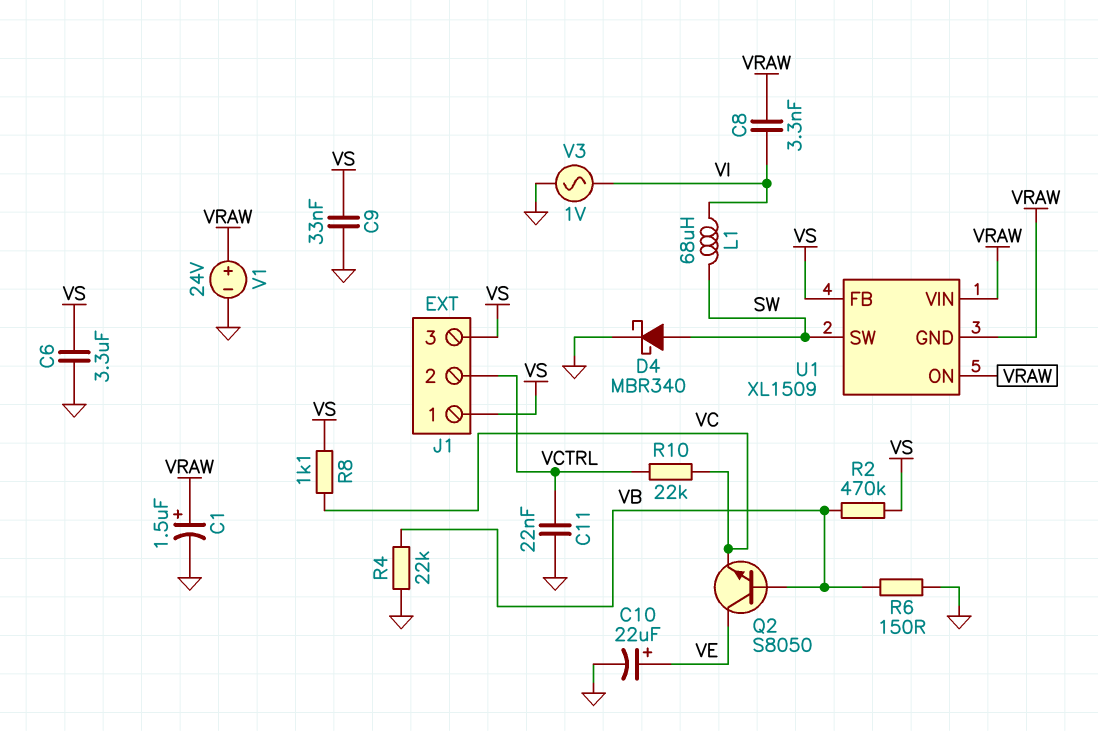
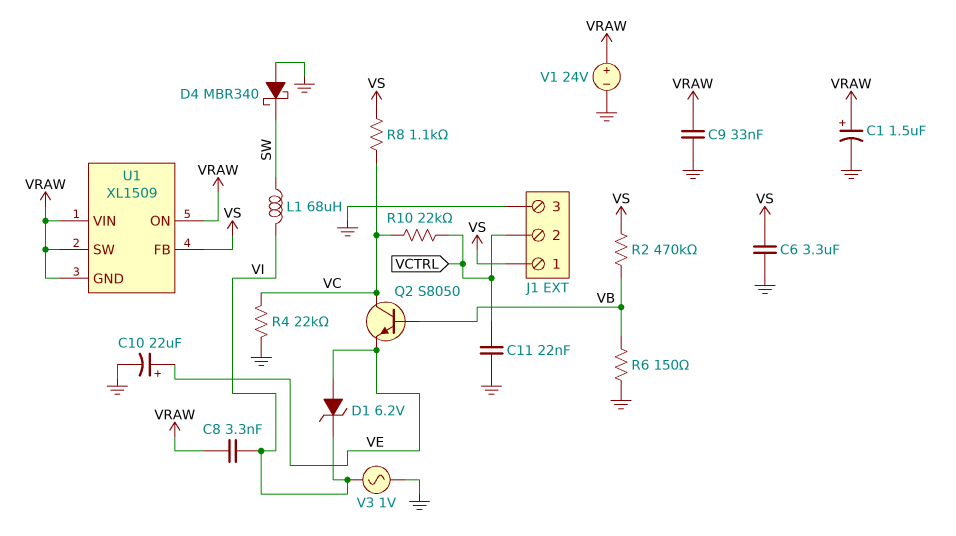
C9: 33nF (GND, VS) -> 33nF (GND, VRAW)
D1: none -> zener 6.2V (A VE, K VI)
D4: schottky MBR340 (A SW, K GND) -> schottky MBR340 (A GND, K SW)
J1 pin 3: VS -> GND
Q2: NPN S8050 (B VB, C VE, E VC) -> NPN S8050 (B VB, C VC, E VE)
R4: 22k (GND, VB) -> 22k (GND, VC)
U1 pin SW: SW -> VRAW

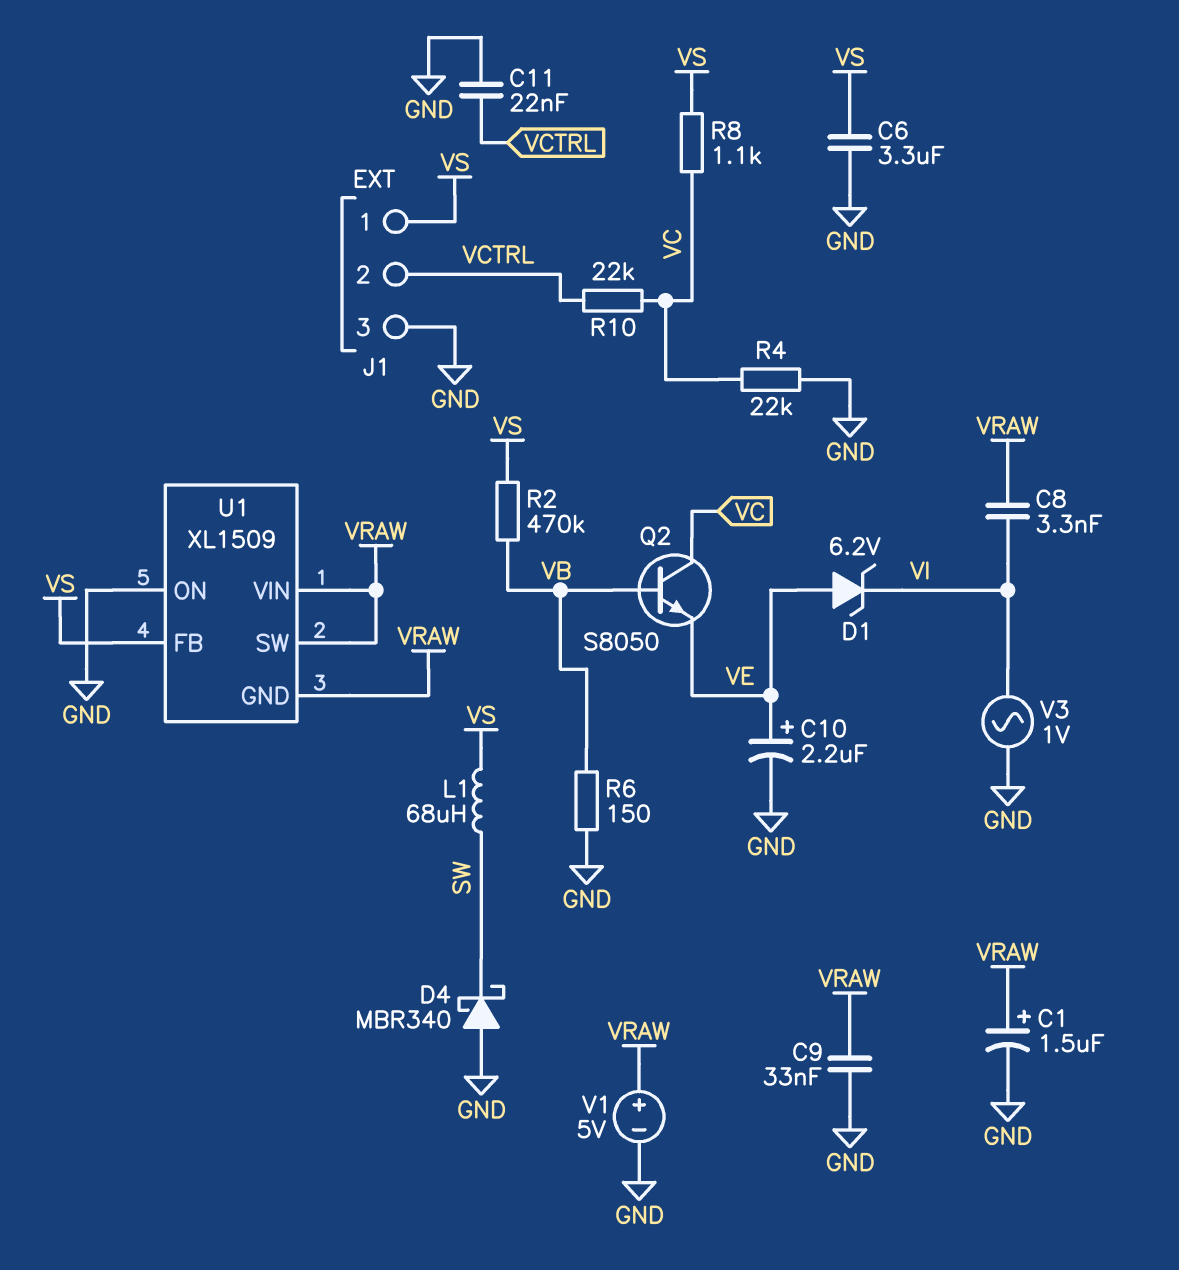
C10: 22uF (plus VE, minus GND) -> 2.2uF (plus VE, minus GND)
L1: 68uH (SW, VI) -> 68uH (SW, VS)
U1 pin ON: VRAW -> GND
V1: 24V (plus VRAW, minus GND) -> 5V (plus VRAW, minus GND)

